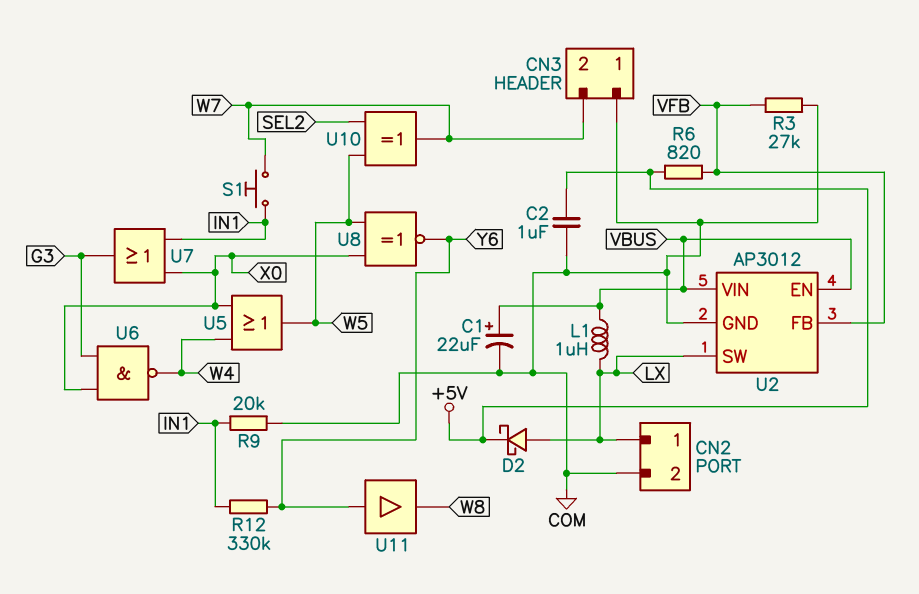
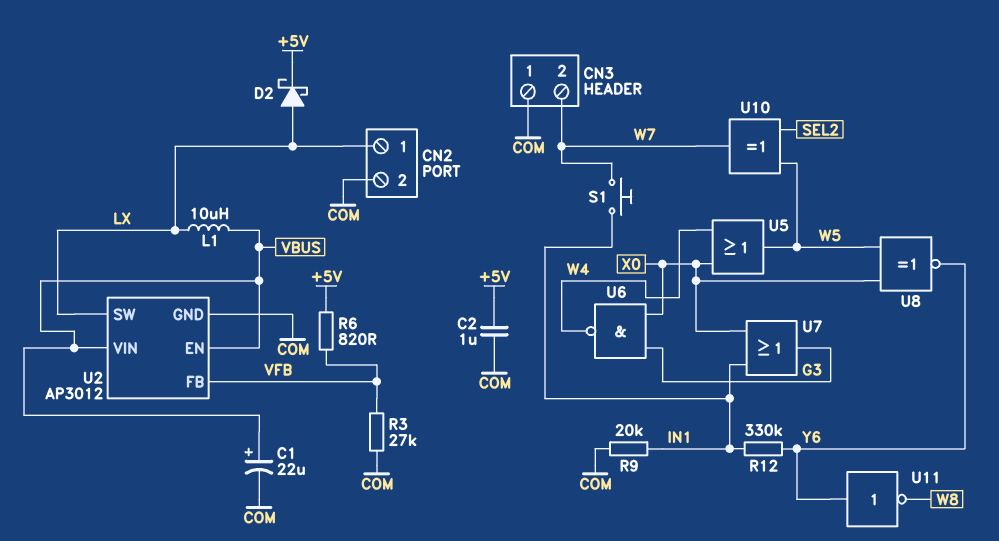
L1: 1uH (LX, VBUS) -> 10uH (LX, VBUS)
U11: buffer (in Y6, out W8) -> NOT (in Y6, out W8)

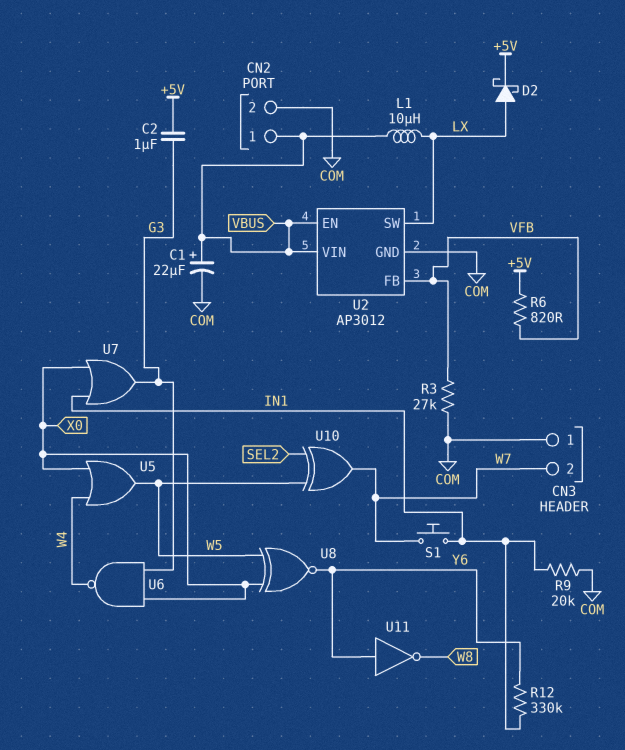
C2: 1uF (+5V, COM) -> 1uF (+5V, G3)
CN2 pin 1: LX -> VBUS

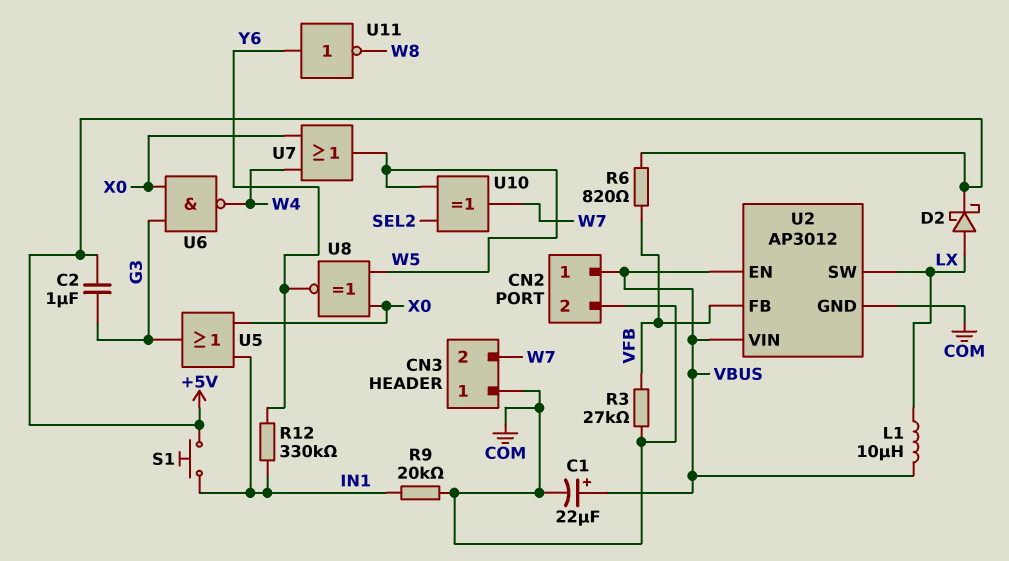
S1: button (IN1, W7) -> button (+5V, IN1)
U5: OR (in W4, in X0, out W5) -> OR (in IN1, in X0, out G3)
U7: OR (in IN1, in X0, out G3) -> OR (in W4, in X0, out W5)

